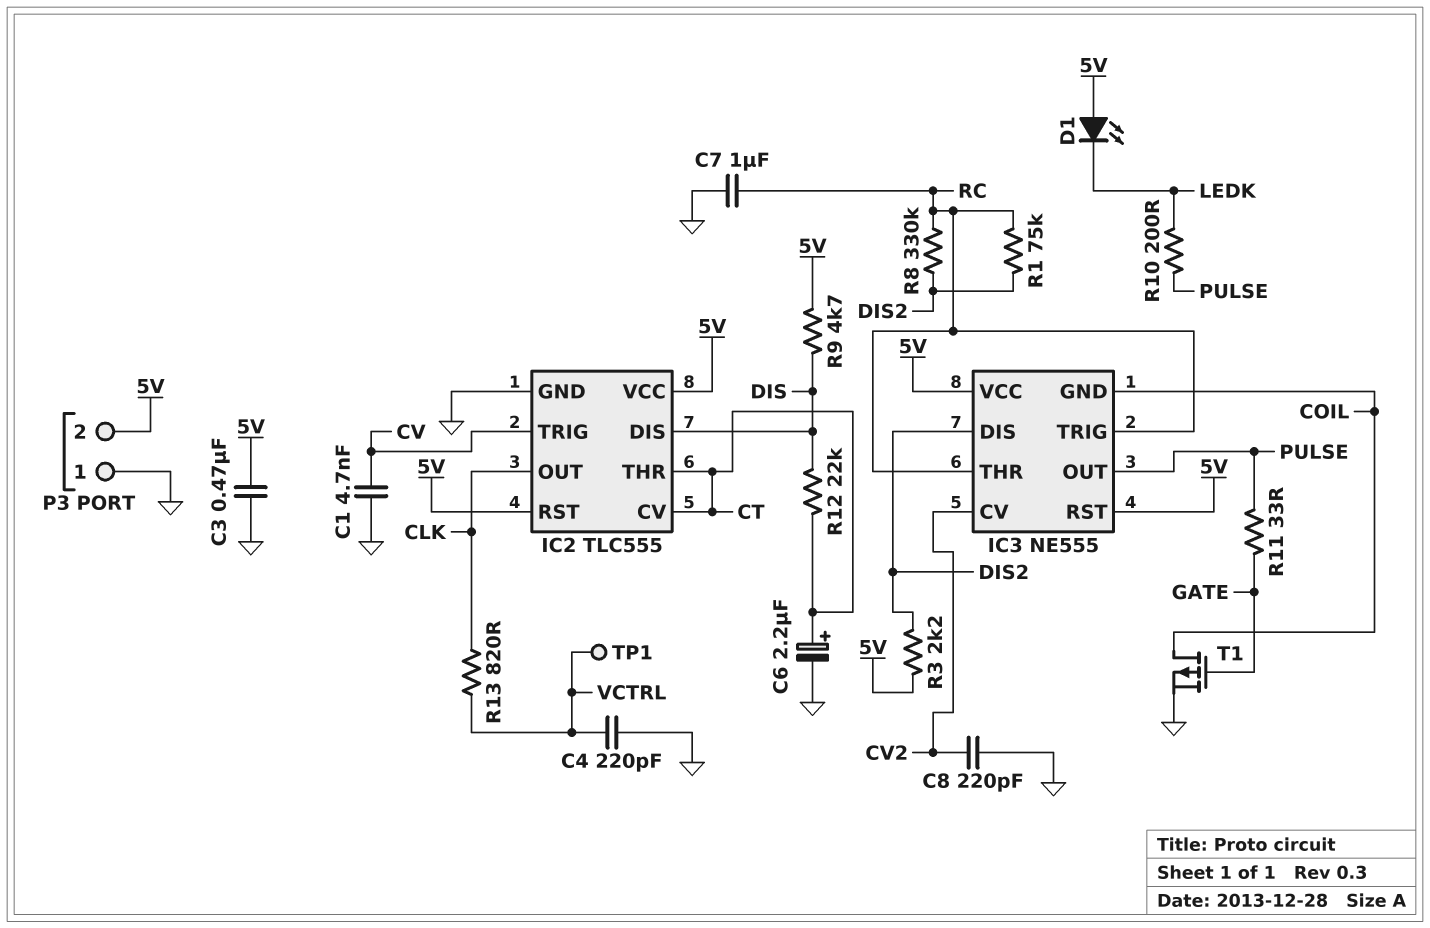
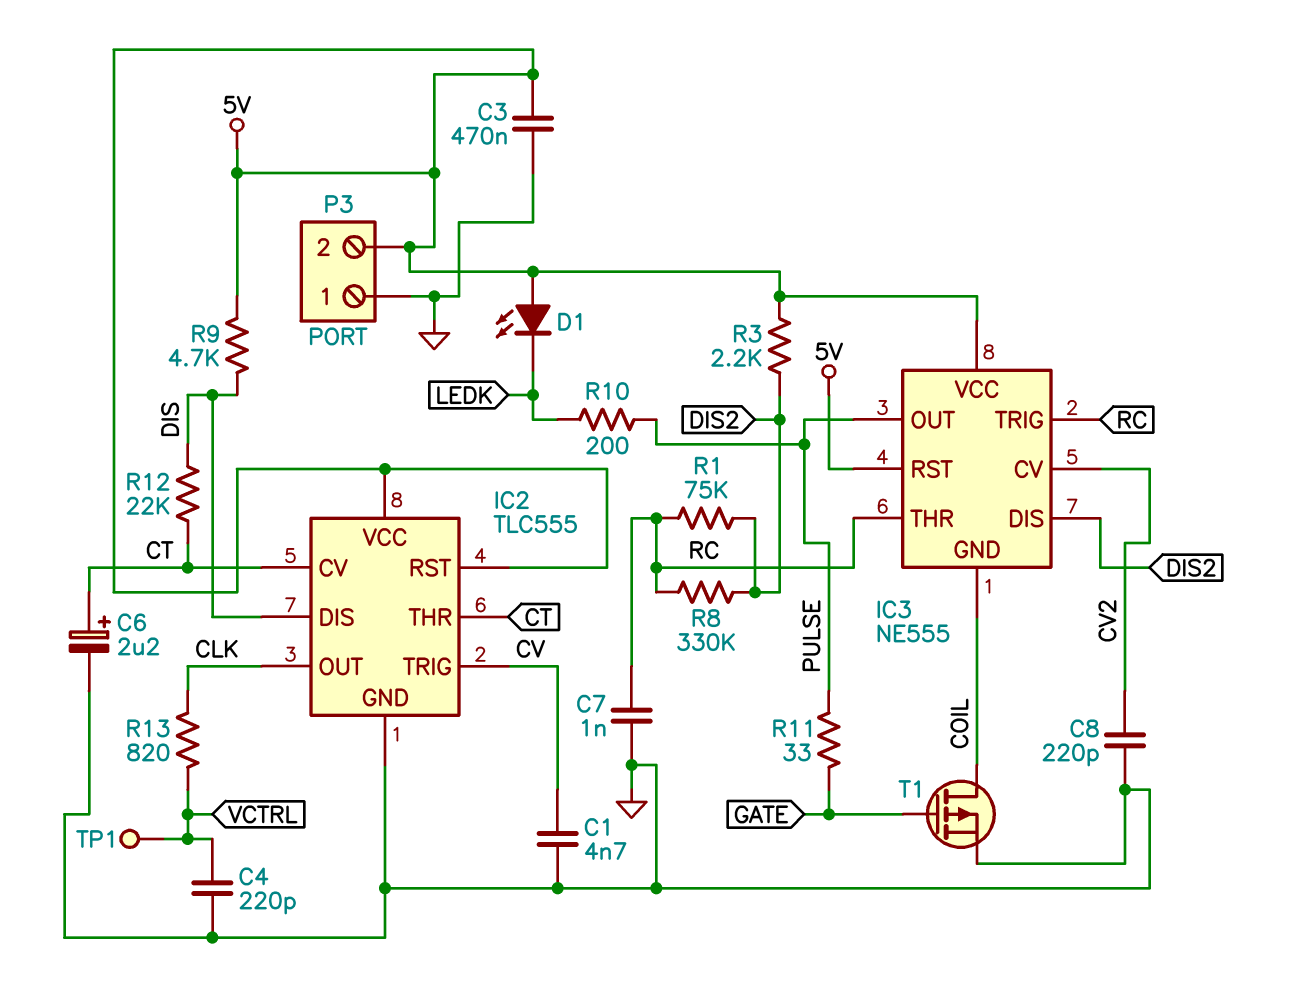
C7: 1uF (GND, RC) -> 1nF (GND, RC)

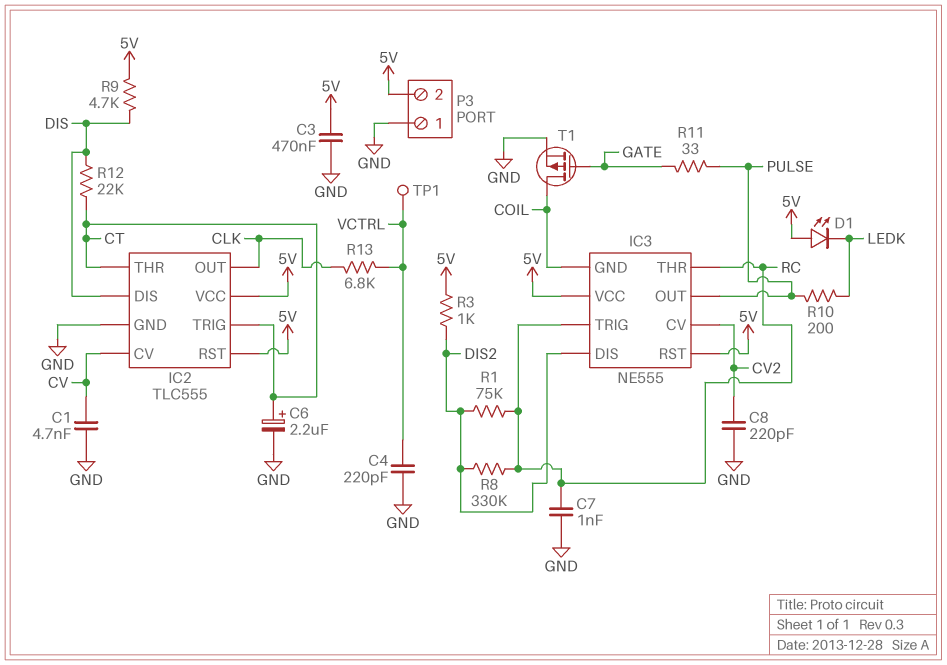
IC2 pin CV: CT -> CV
IC2 pin TRIG: CV -> CT
R3: 2.2k (5V, DIS2) -> 1k (5V, DIS2)
R13: 820 (CLK, VCTRL) -> 6.8k (CLK, VCTRL)

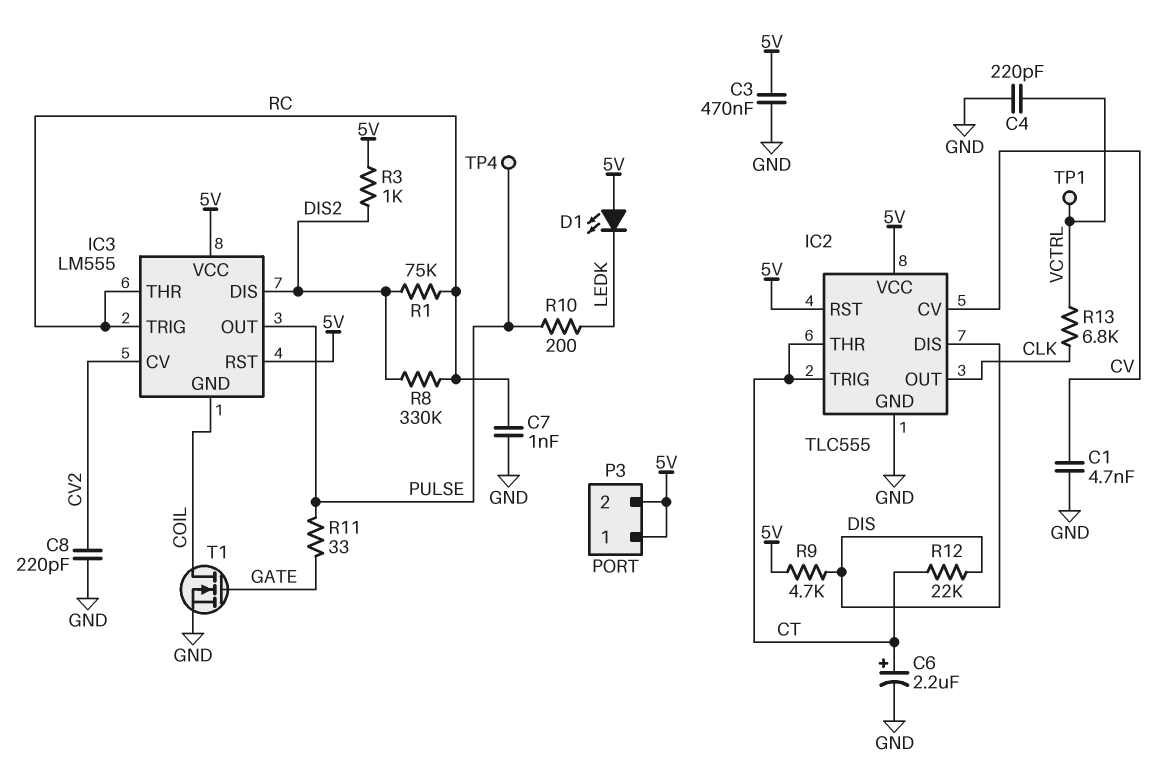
IC3: NE555 -> LM555
P3 pin 1: GND -> 5V
T1: PMOS (G GATE, D COIL, S GND) -> NMOS (G GATE, D COIL, S GND)
TP4: none -> test point (PULSE)

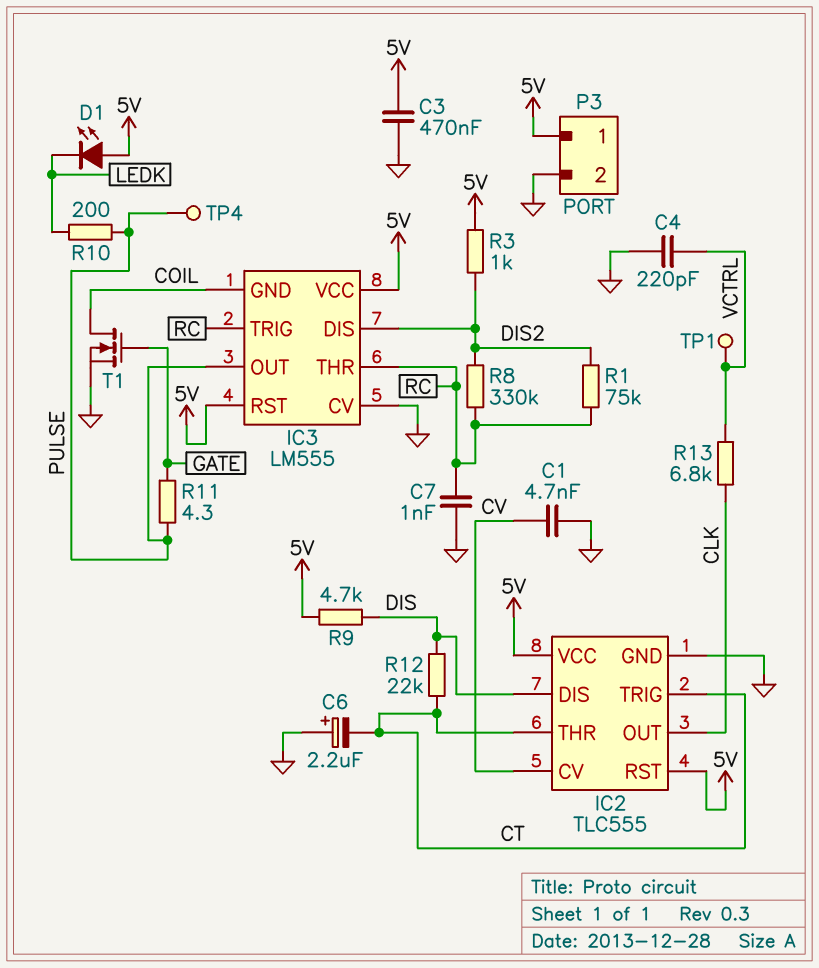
C6: 2.2uF (plus CT, minus GND) -> 2.2uF (plus GND, minus CT)
C8: 220pF (CV2, GND) -> none
IC3 pin CV: CV2 -> GND
P3 pin 2: 5V -> GND
R11: 33 (GATE, PULSE) -> 4.3 (GATE, PULSE)

